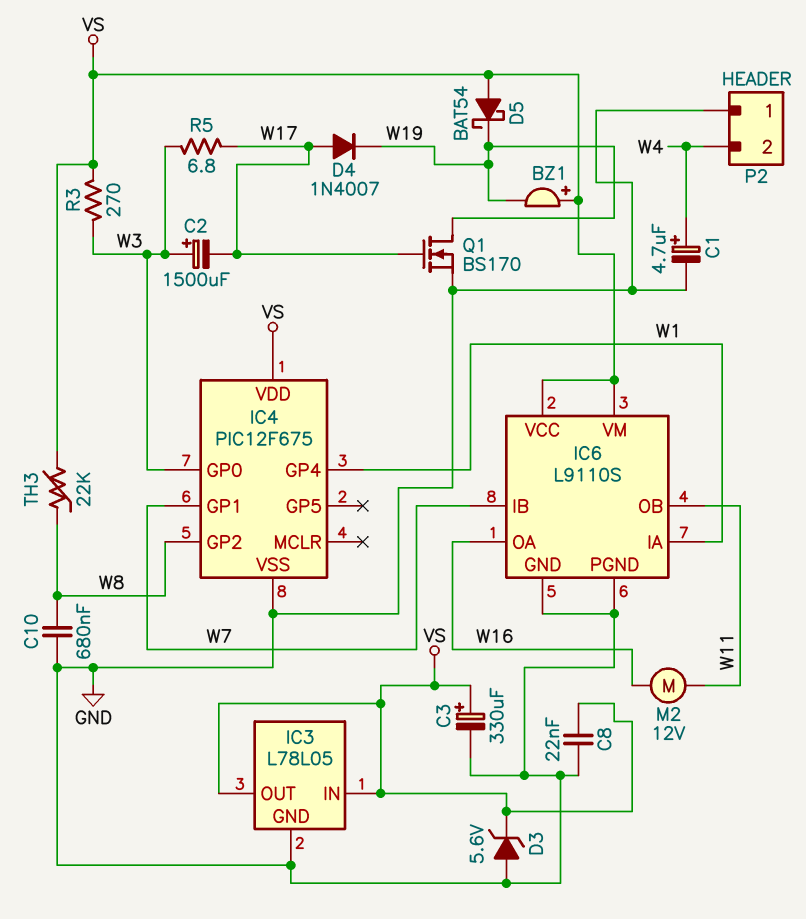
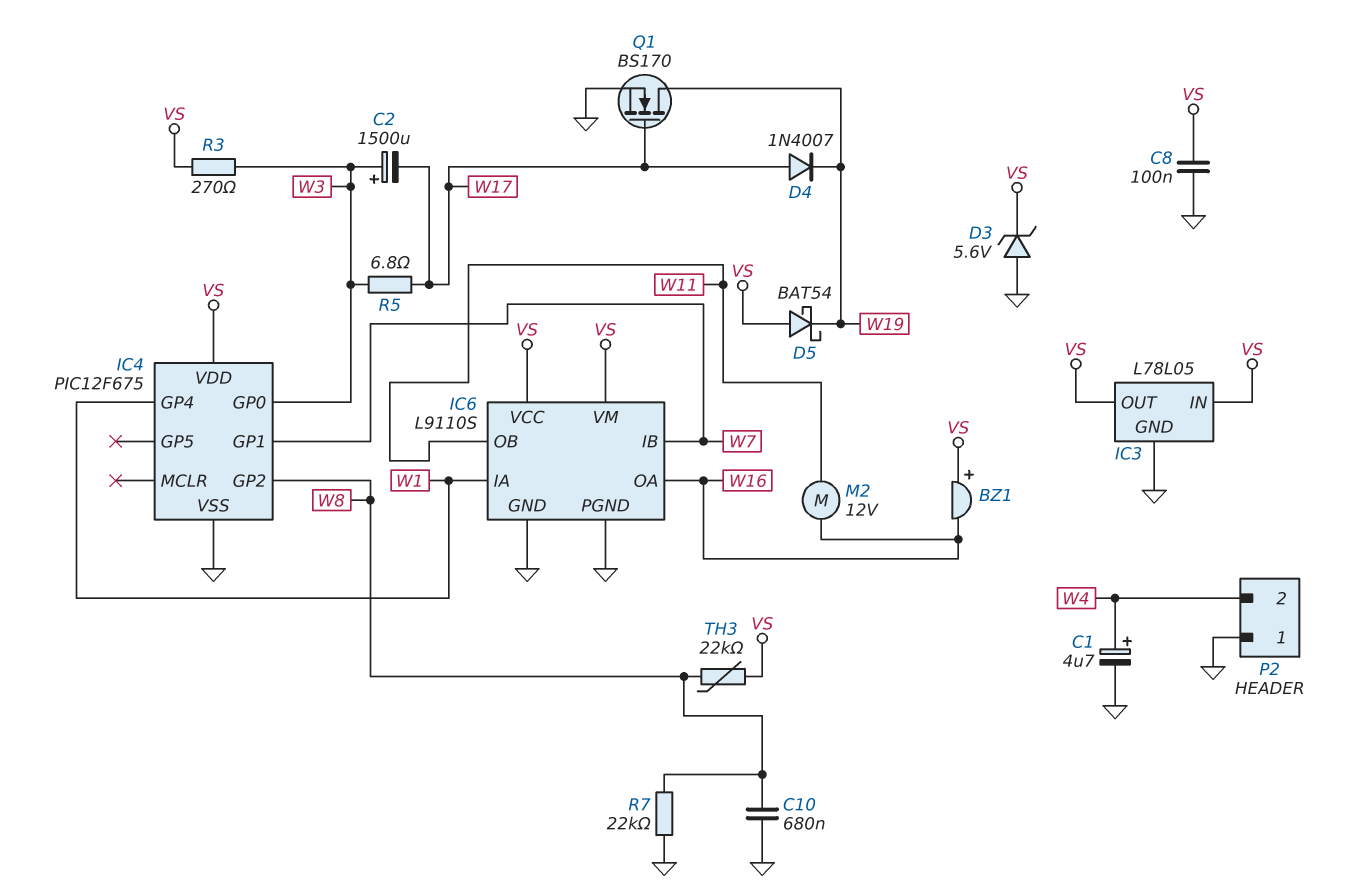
BZ1: buzzer (plus VS, minus W19) -> buzzer (plus VS, minus W16)
C3: 330uF (plus VS, minus GND) -> none
C8: 22nF (GND, VS) -> 100nF (GND, VS)
R7: none -> 22k (GND, W8)

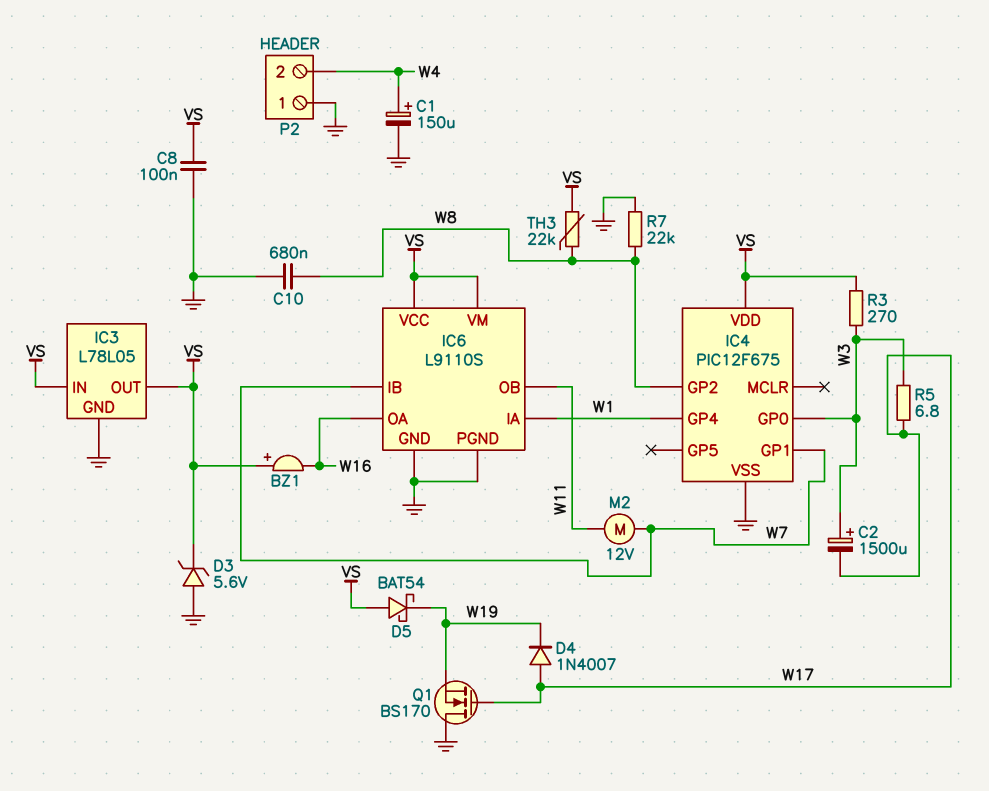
C1: 4.7uF (plus W4, minus GND) -> 150uF (plus W4, minus GND)
M2: motor 12V (W11, W16) -> motor 12V (W7, W11)
Q1: NMOS BS170 (G W17, D W19, S GND) -> NMOS BS170 (G W17, D GND, S W19)

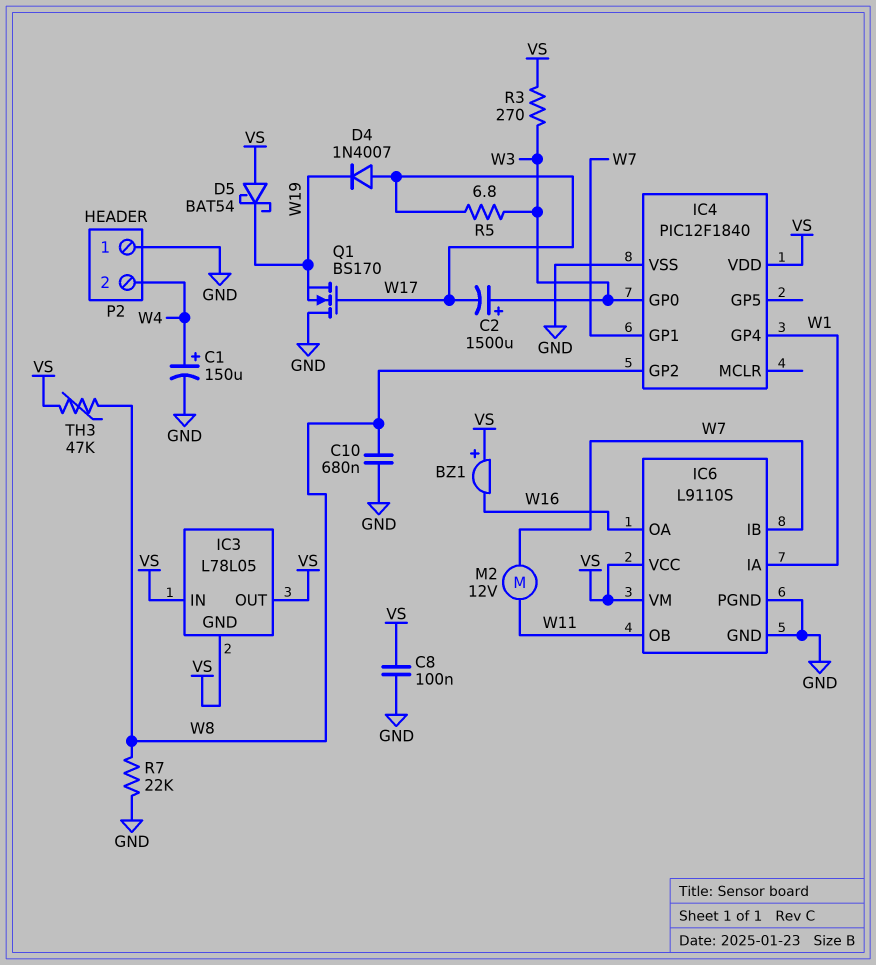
D3: zener 5.6V (A GND, K VS) -> none
IC3 pin GND: GND -> VS
IC4: PIC12F675 -> PIC12F1840
TH3: 22k (VS, W8) -> 47k (VS, W8)

